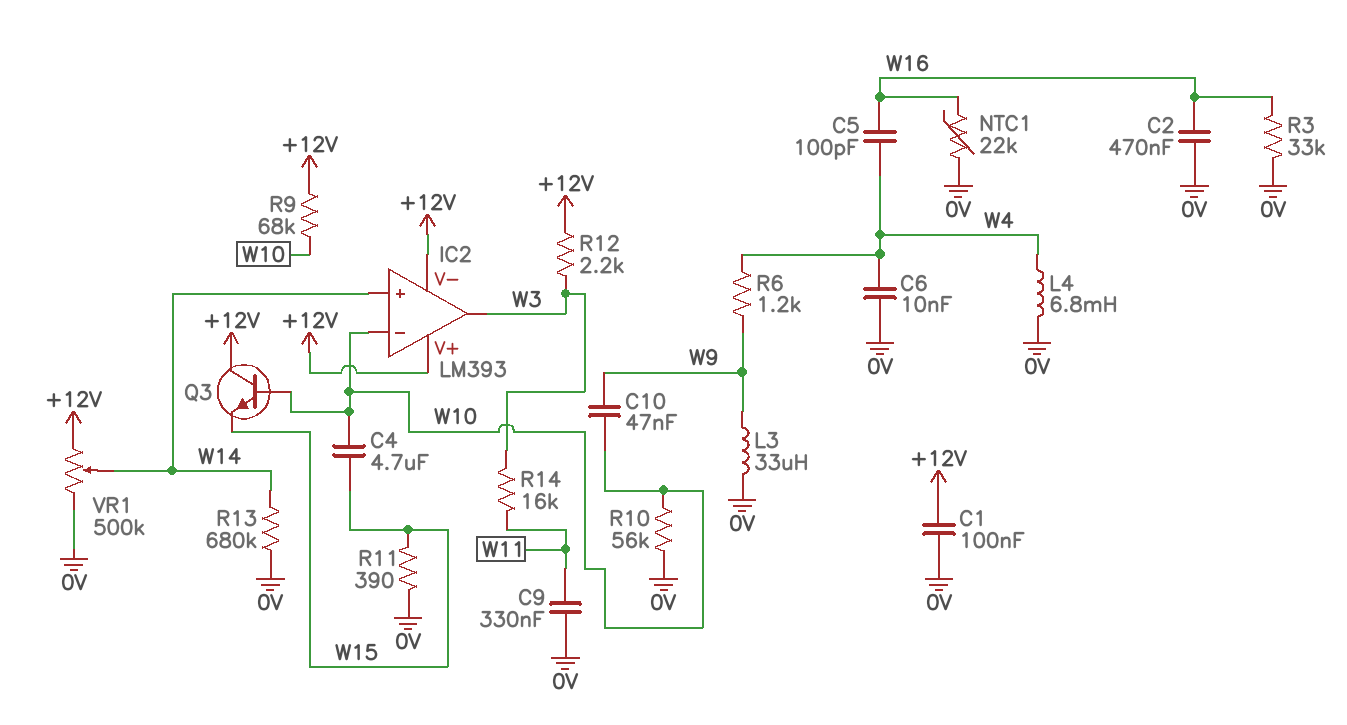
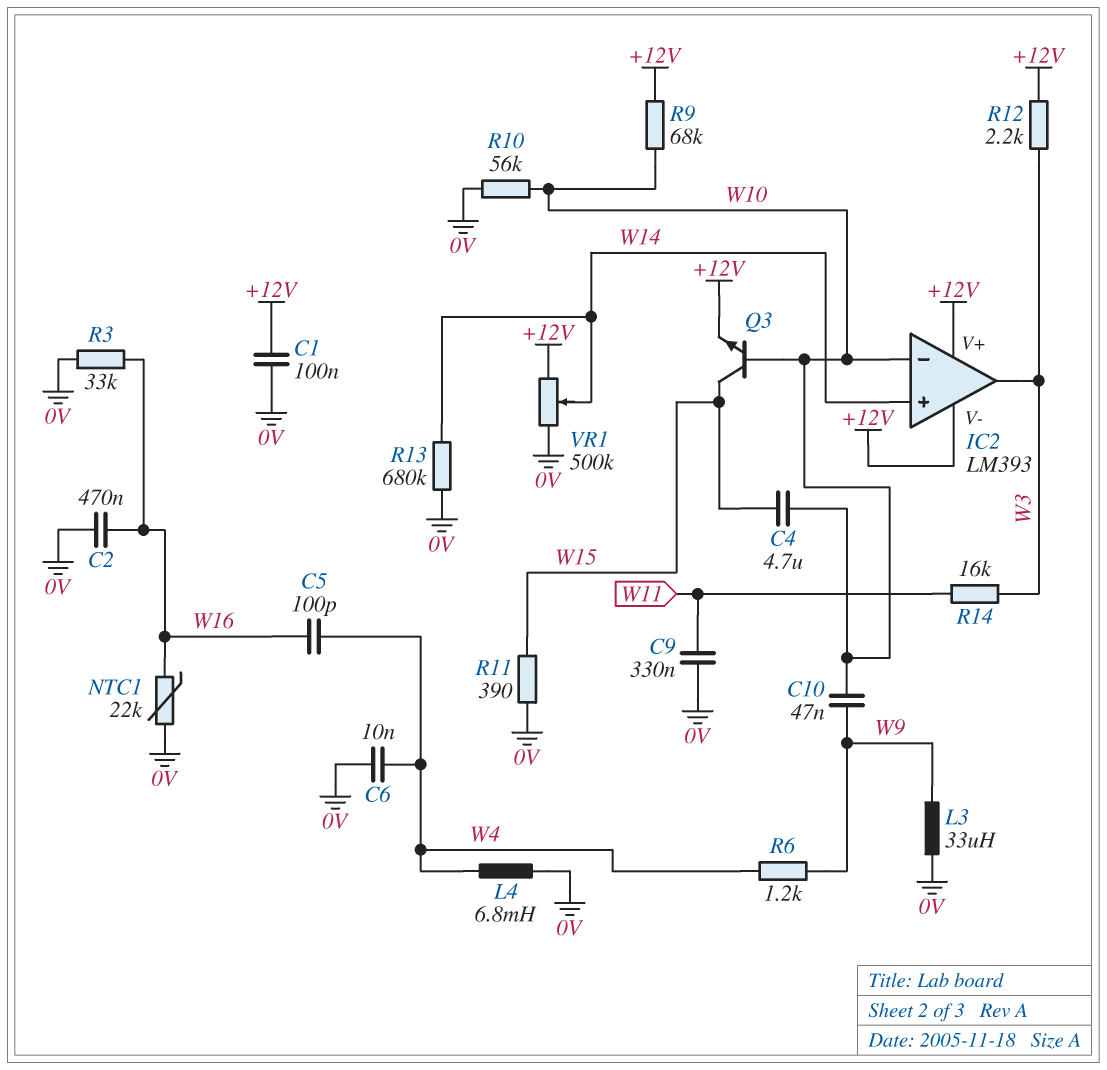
Q3: NPN (B W10, C +12V, E W15) -> NPN (B W10, C W15, E +12V)

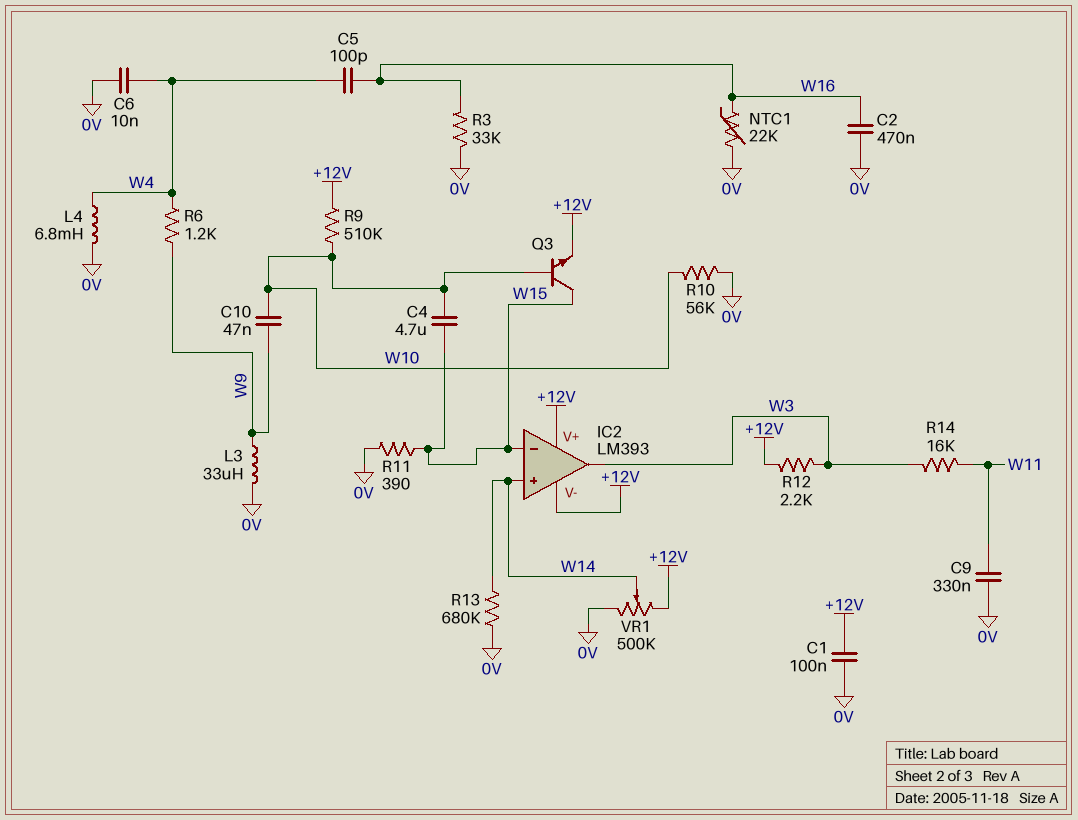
IC2 pin in-: W10 -> W15
R9: 68k (+12V, W10) -> 510k (+12V, W10)

